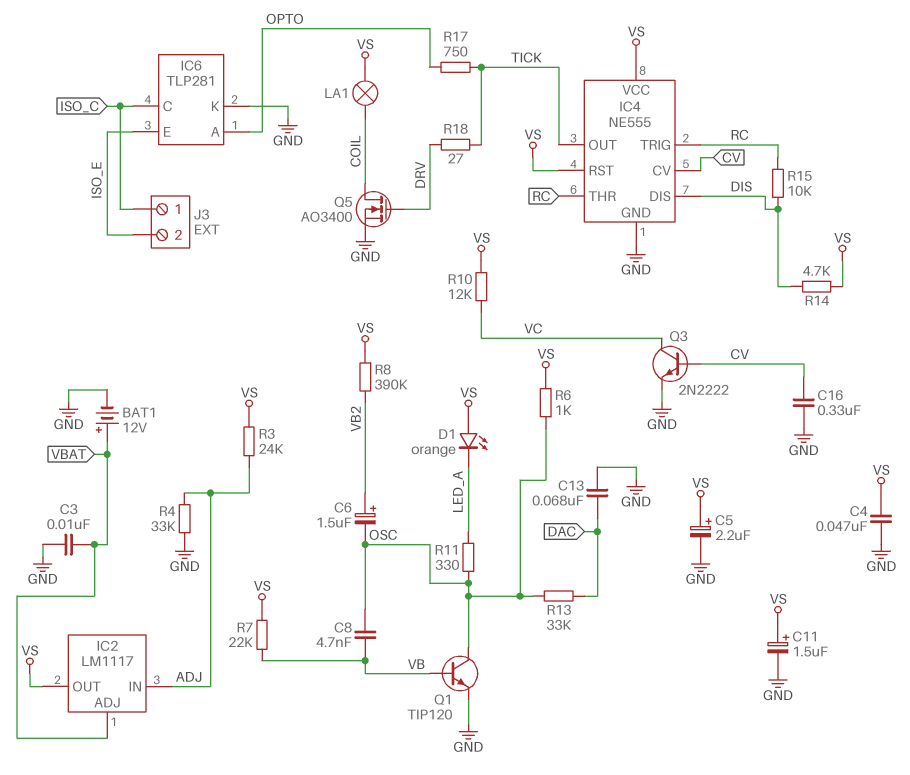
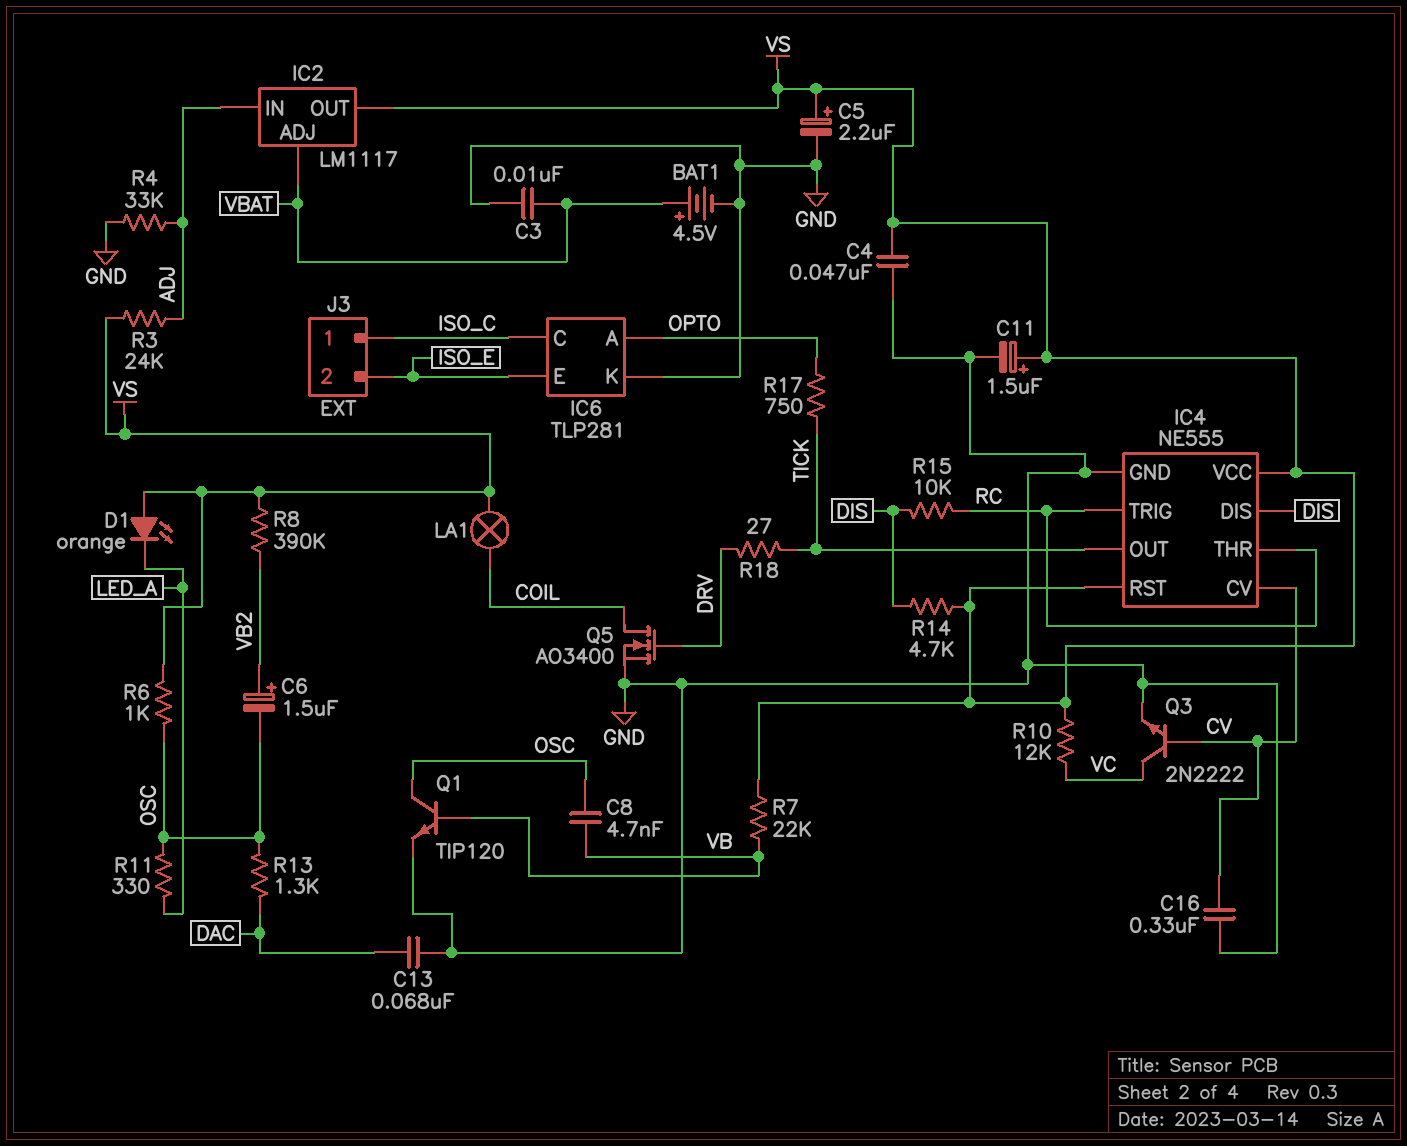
BAT1: 12V (plus VBAT, minus GND) -> 4.5V (plus VBAT, minus GND)
R13: 33k (DAC, OSC) -> 1.3k (DAC, OSC)

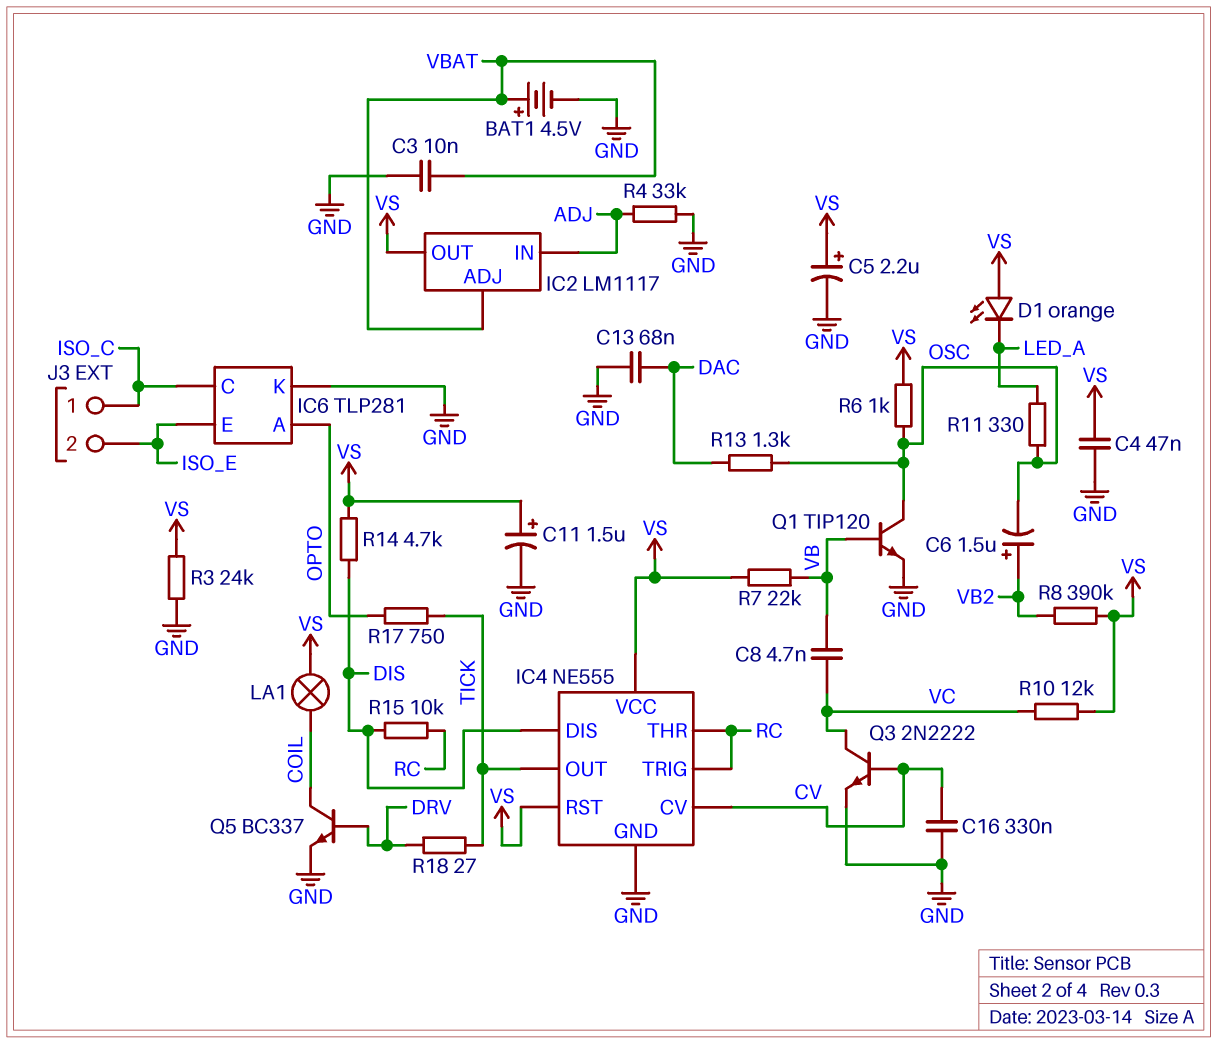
C8: 4.7nF (OSC, VB) -> 4.7nF (VB, VC)
Q5: NMOS AO3400 (G DRV, D COIL, S GND) -> NPN BC337 (B DRV, C COIL, E GND)
R3: 24k (ADJ, VS) -> 24k (GND, VS)

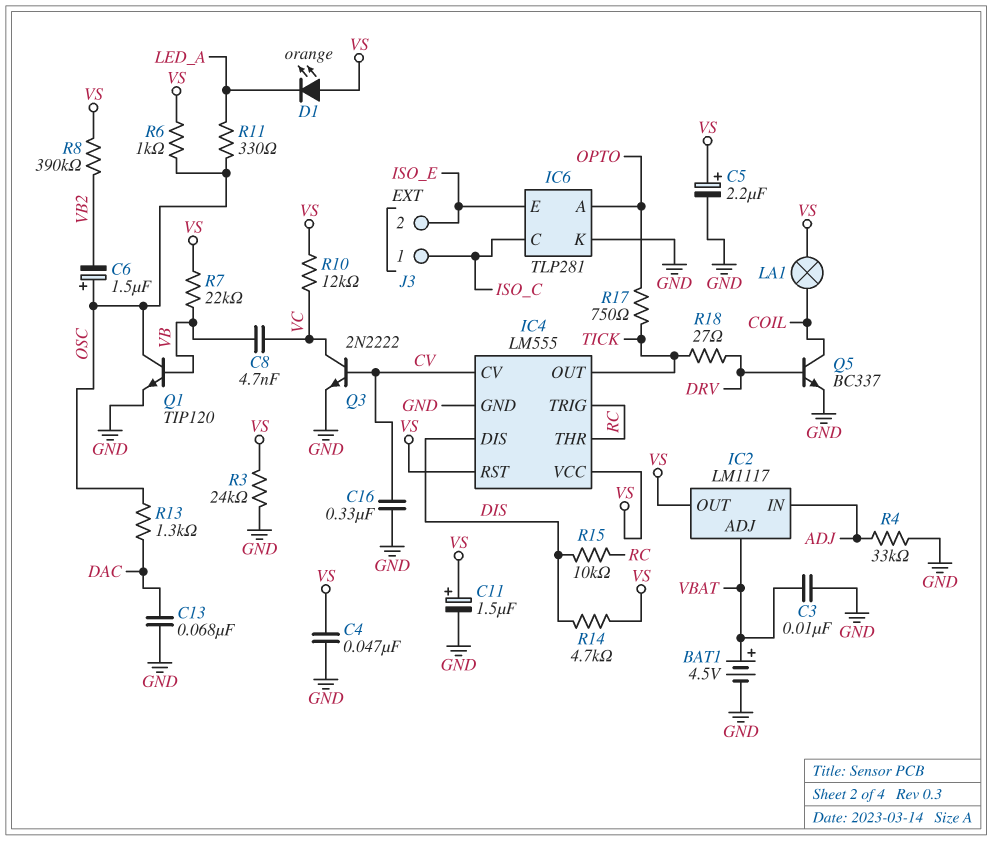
C6: 1.5uF (plus VB2, minus OSC) -> 1.5uF (plus OSC, minus VB2)
IC4: NE555 -> LM555

